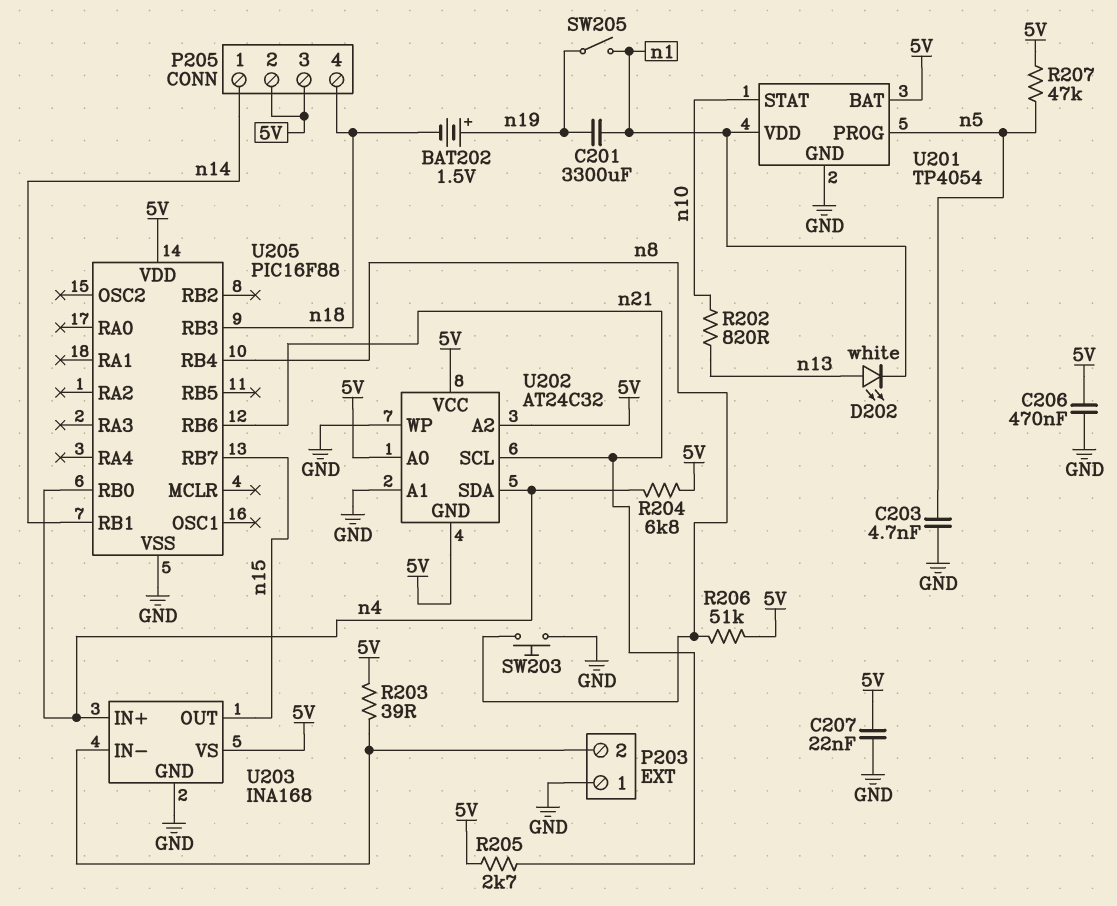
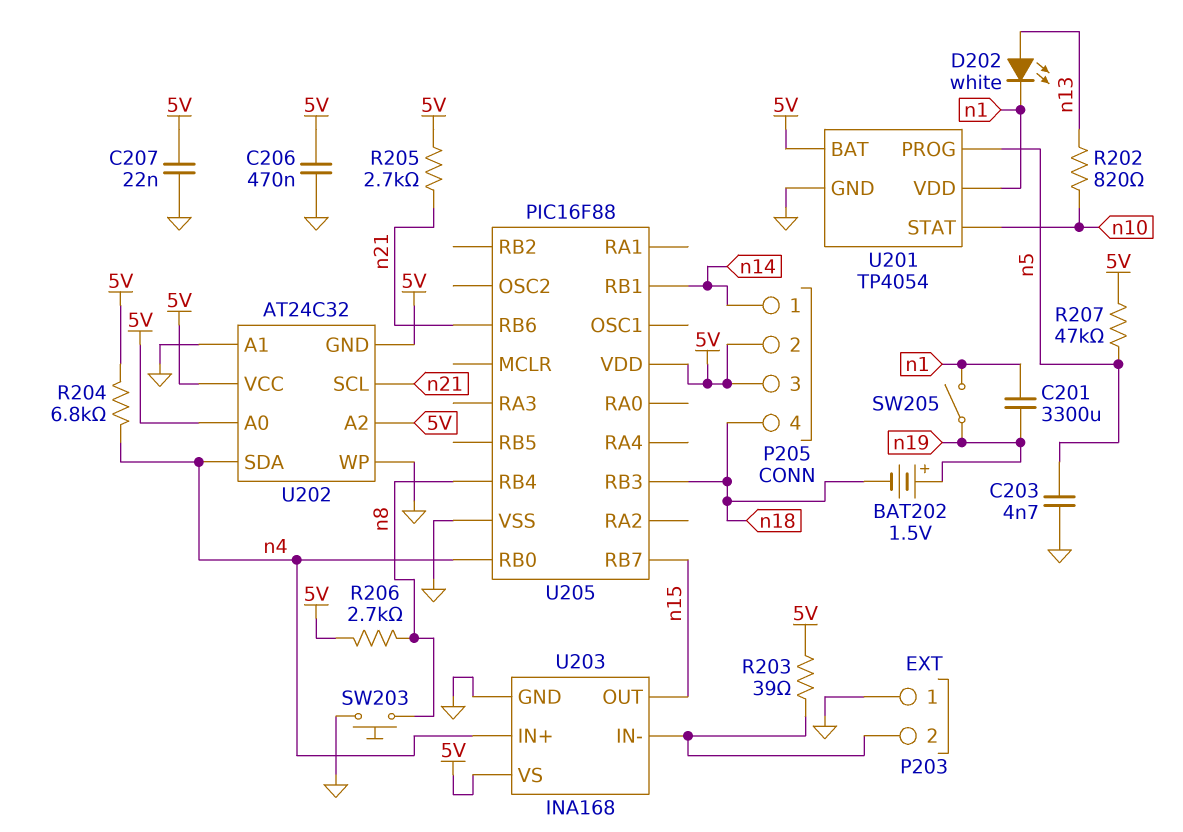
R206: 51k (5V, n8) -> 2.7k (5V, n8)

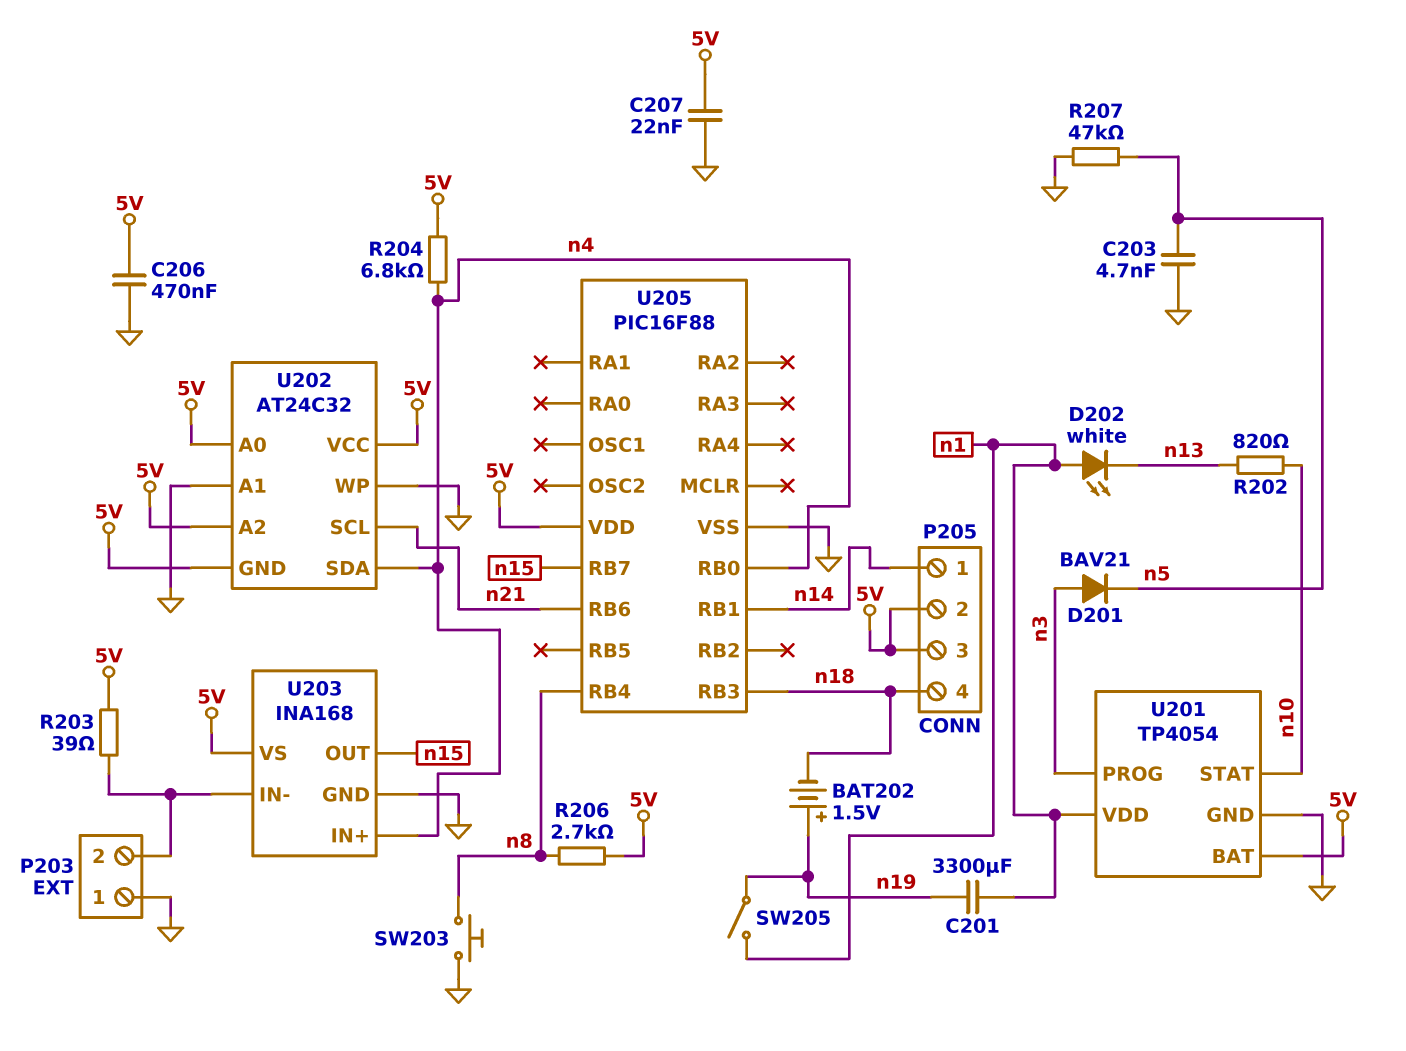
D201: none -> diode BAV21 (A n3, K n5)
D202: LED white (A n13, K n1) -> LED white (A n1, K n13)
R205: 2.7k (5V, n21) -> none
R207: 47k (5V, n5) -> 47k (GND, n5)
U201 pin PROG: n5 -> n3

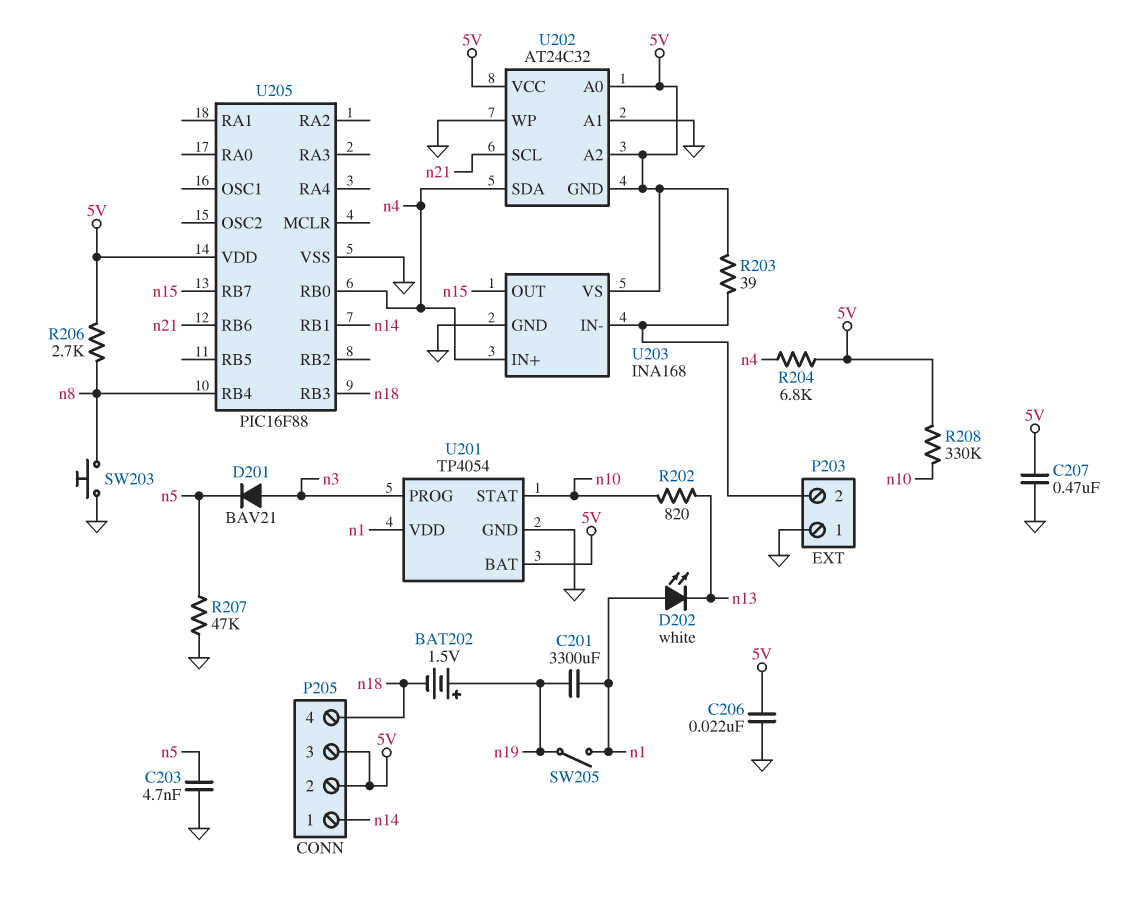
C206: 470nF (5V, GND) -> 22nF (5V, GND)
C207: 22nF (5V, GND) -> 470nF (5V, GND)
R208: none -> 330k (5V, n10)

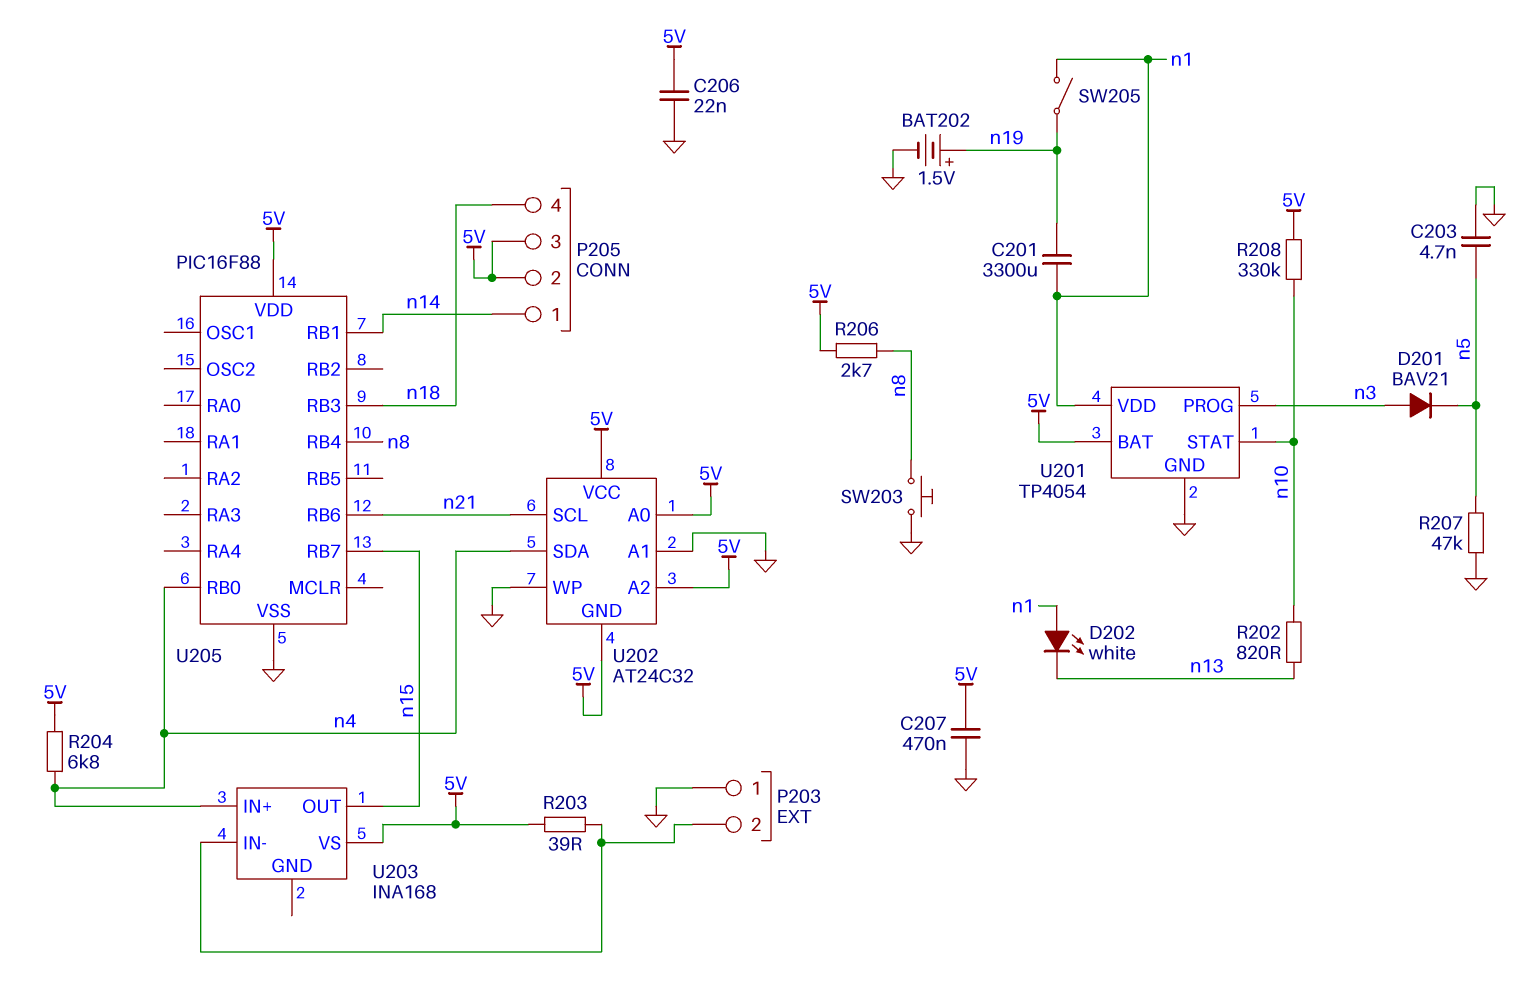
BAT202: 1.5V (plus n19, minus n18) -> 1.5V (plus n19, minus GND)
U203 pin GND: GND -> none

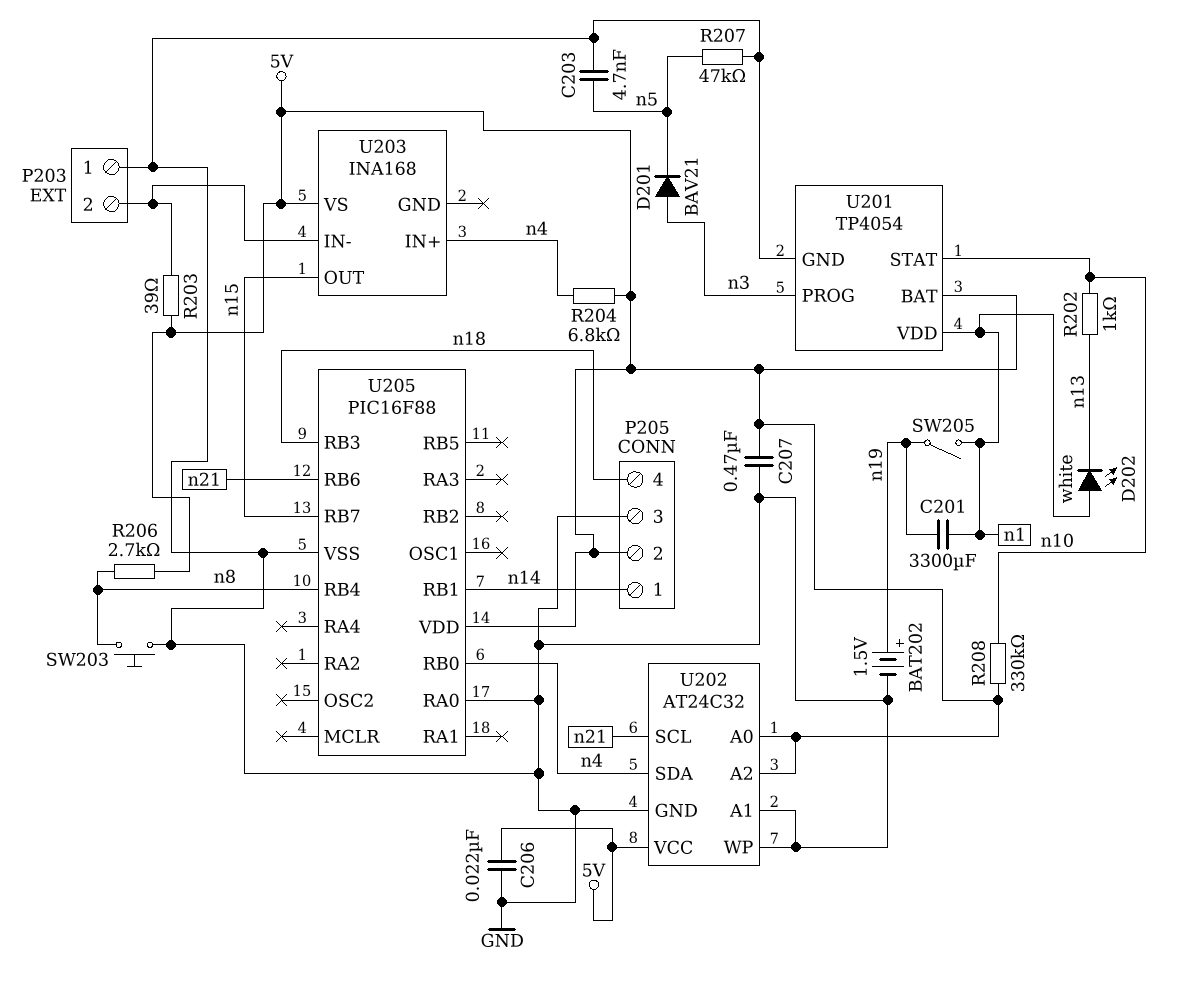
P205 pin 3: 5V -> GND
R202: 820 (n10, n13) -> 1k (n10, n13)
U202 pin GND: 5V -> GND
U205 pin RA0: none -> GND

